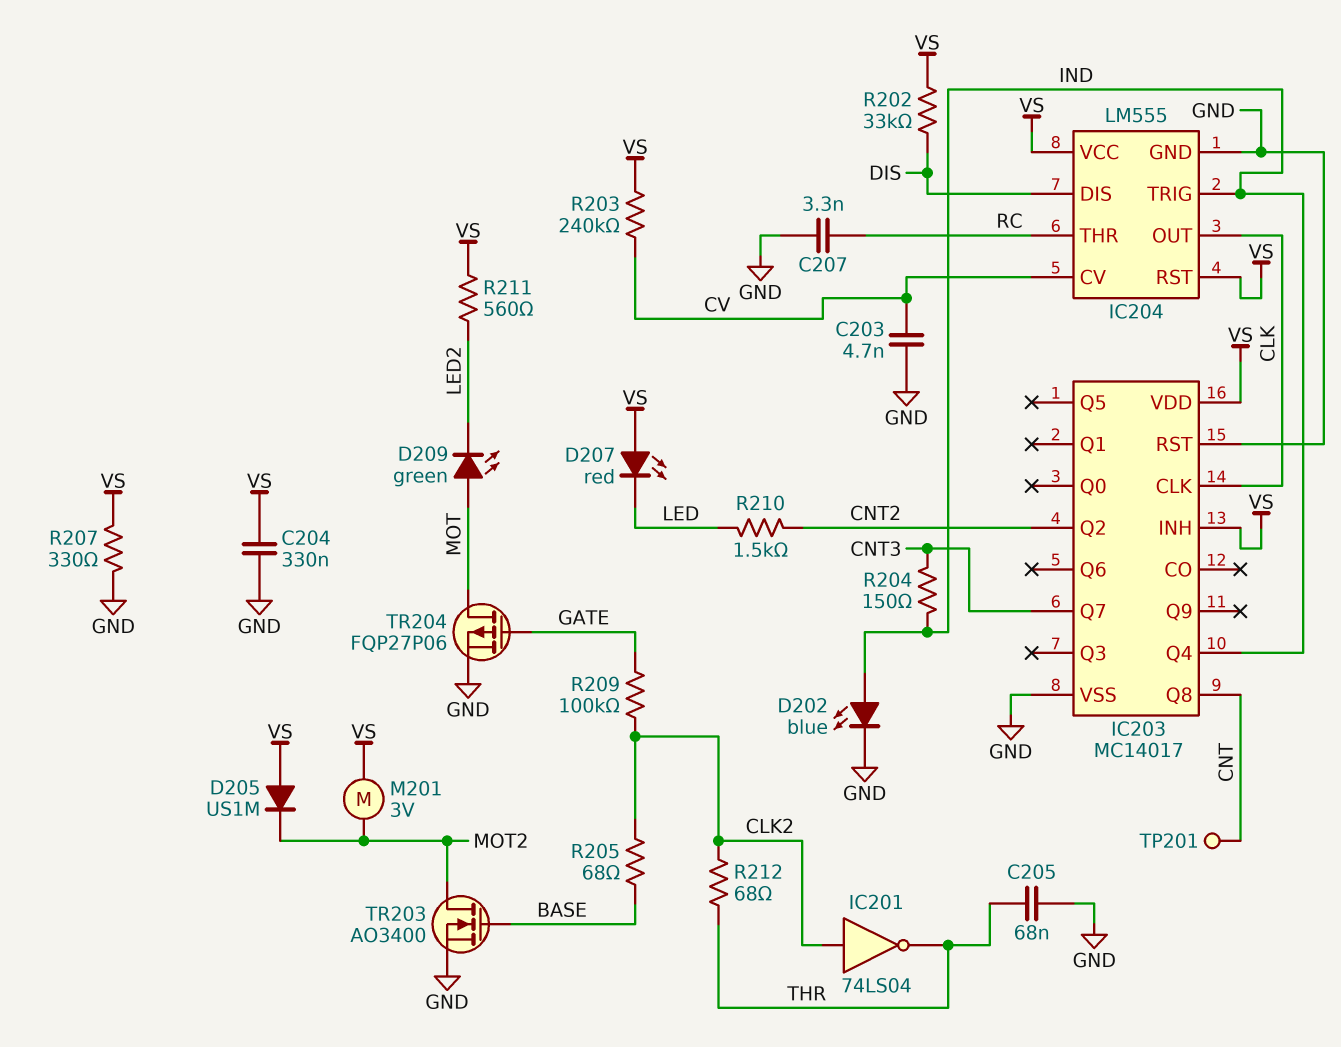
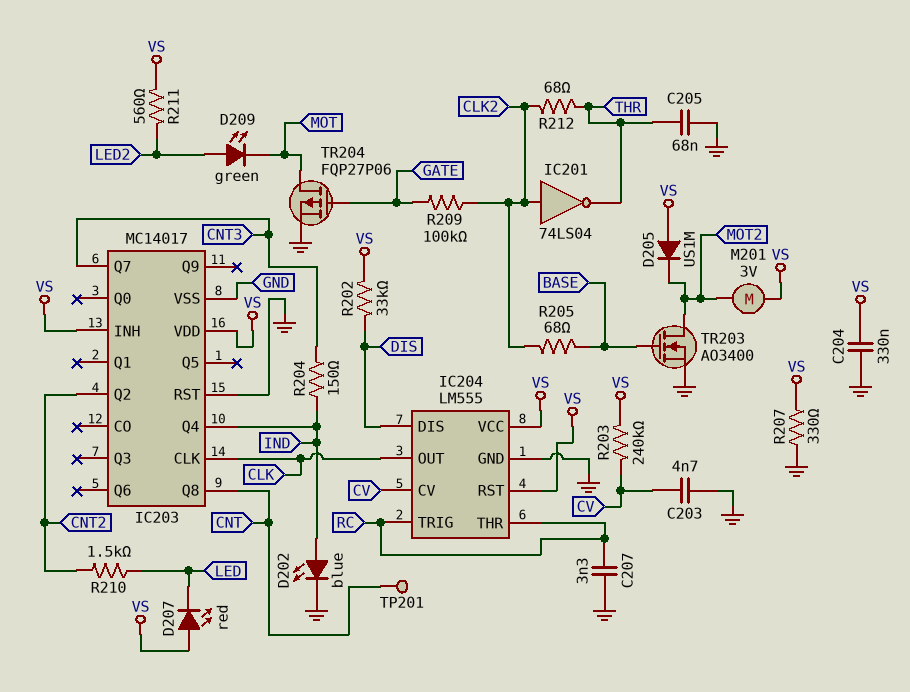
D209: LED green (A MOT, K LED2) -> LED green (A LED2, K MOT)
IC204 pin TRIG: IND -> RC

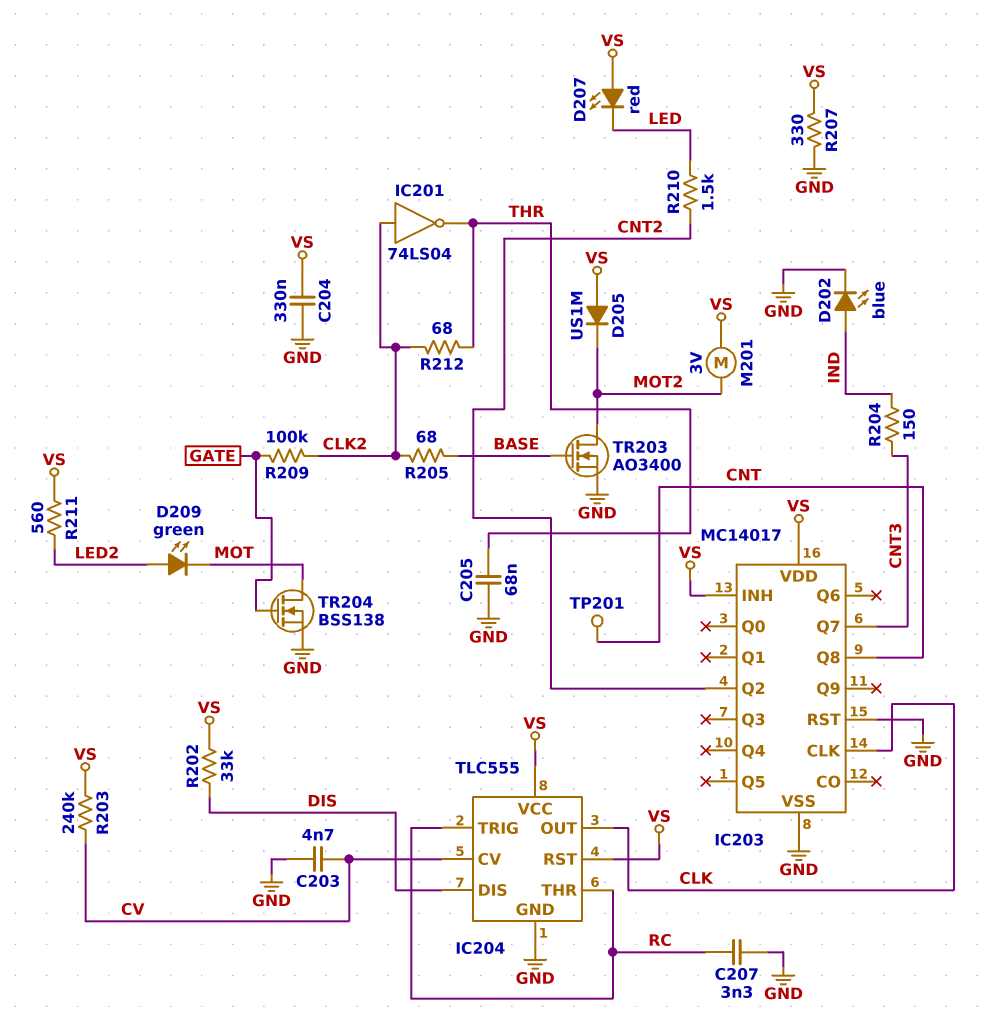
IC203 pin Q4: IND -> none
IC204: LM555 -> TLC555
TR204: PMOS FQP27P06 (G GATE, D MOT, S GND) -> NMOS BSS138 (G GATE, D MOT, S GND)

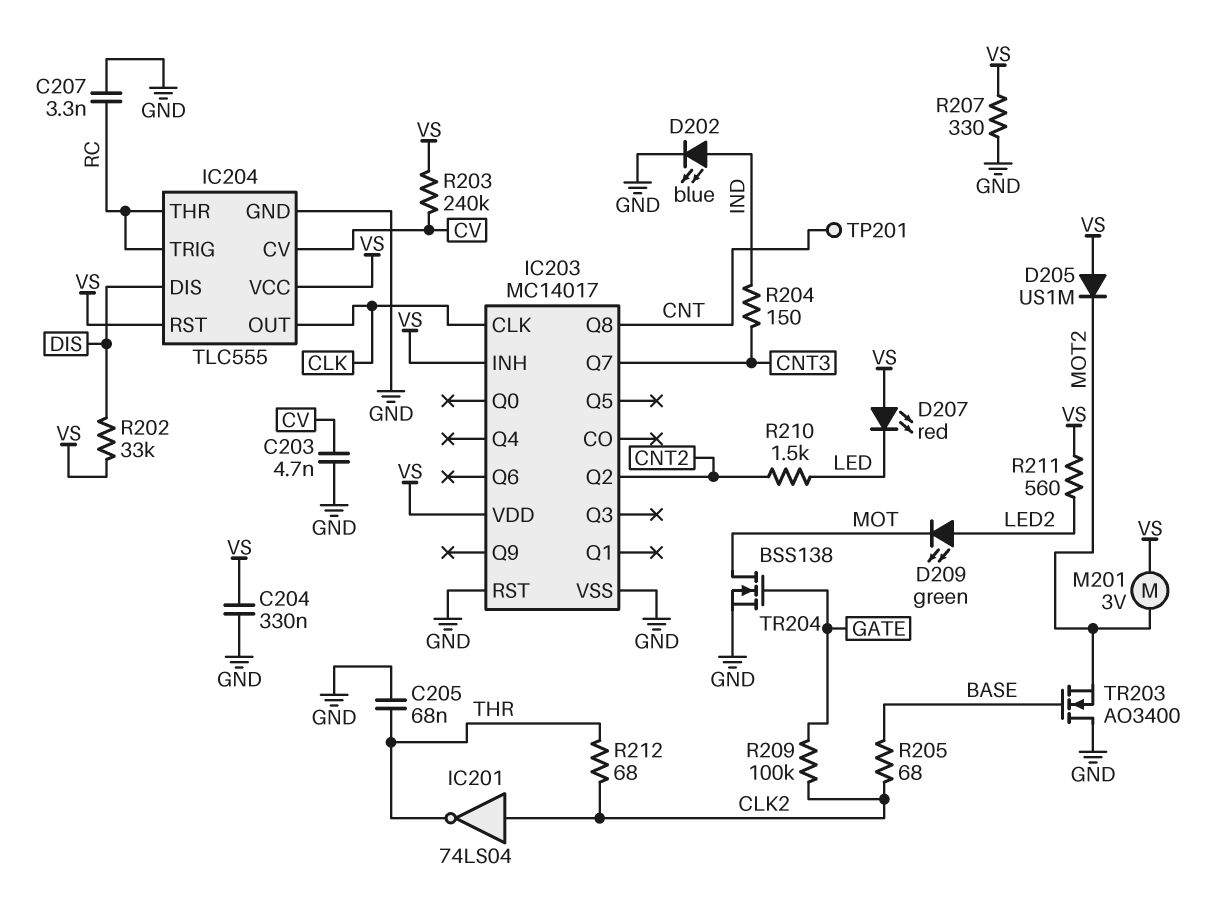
TR203: NMOS AO3400 (G BASE, D MOT2, S GND) -> NMOS AO3400 (G BASE, D GND, S MOT2)

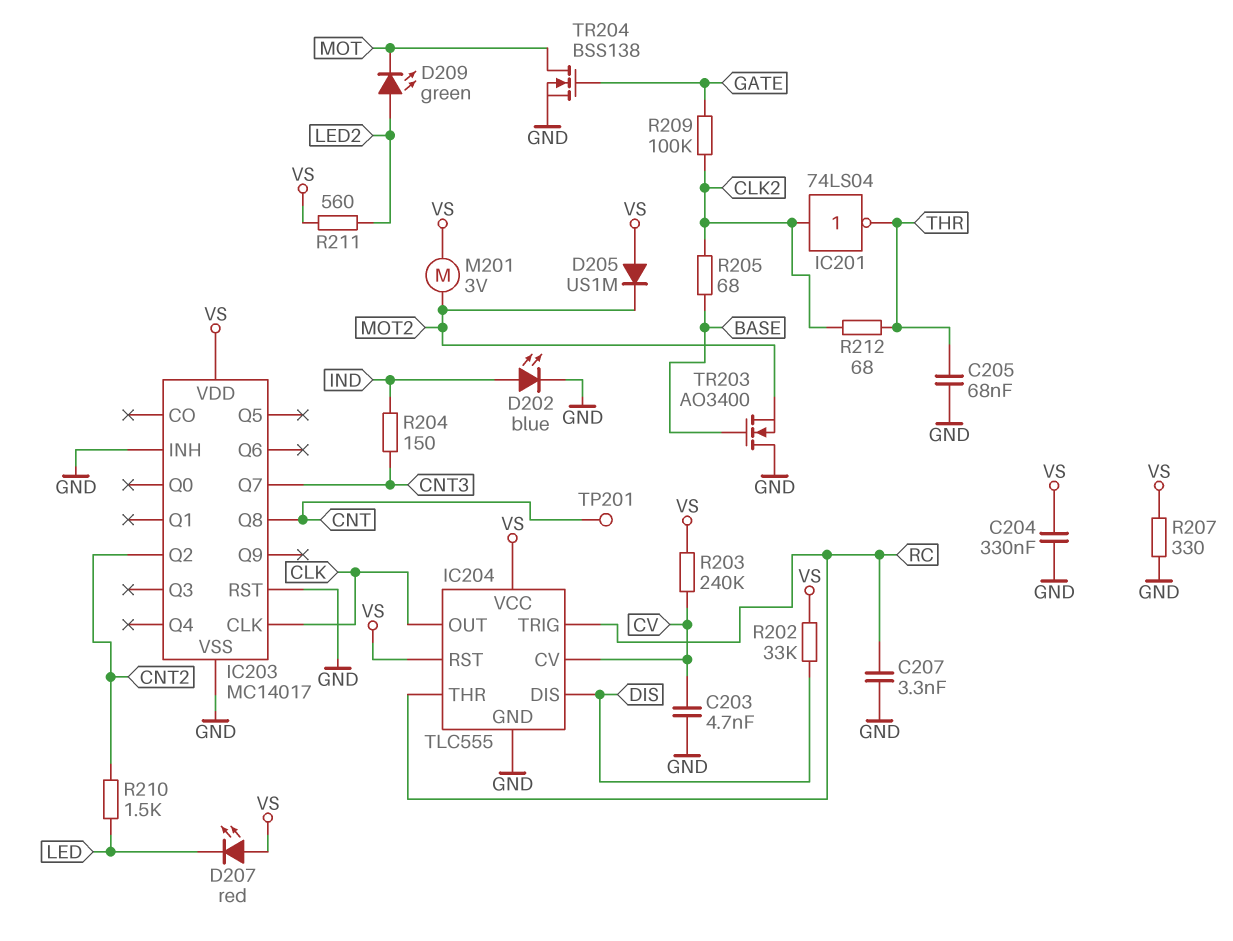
IC203 pin INH: VS -> GND

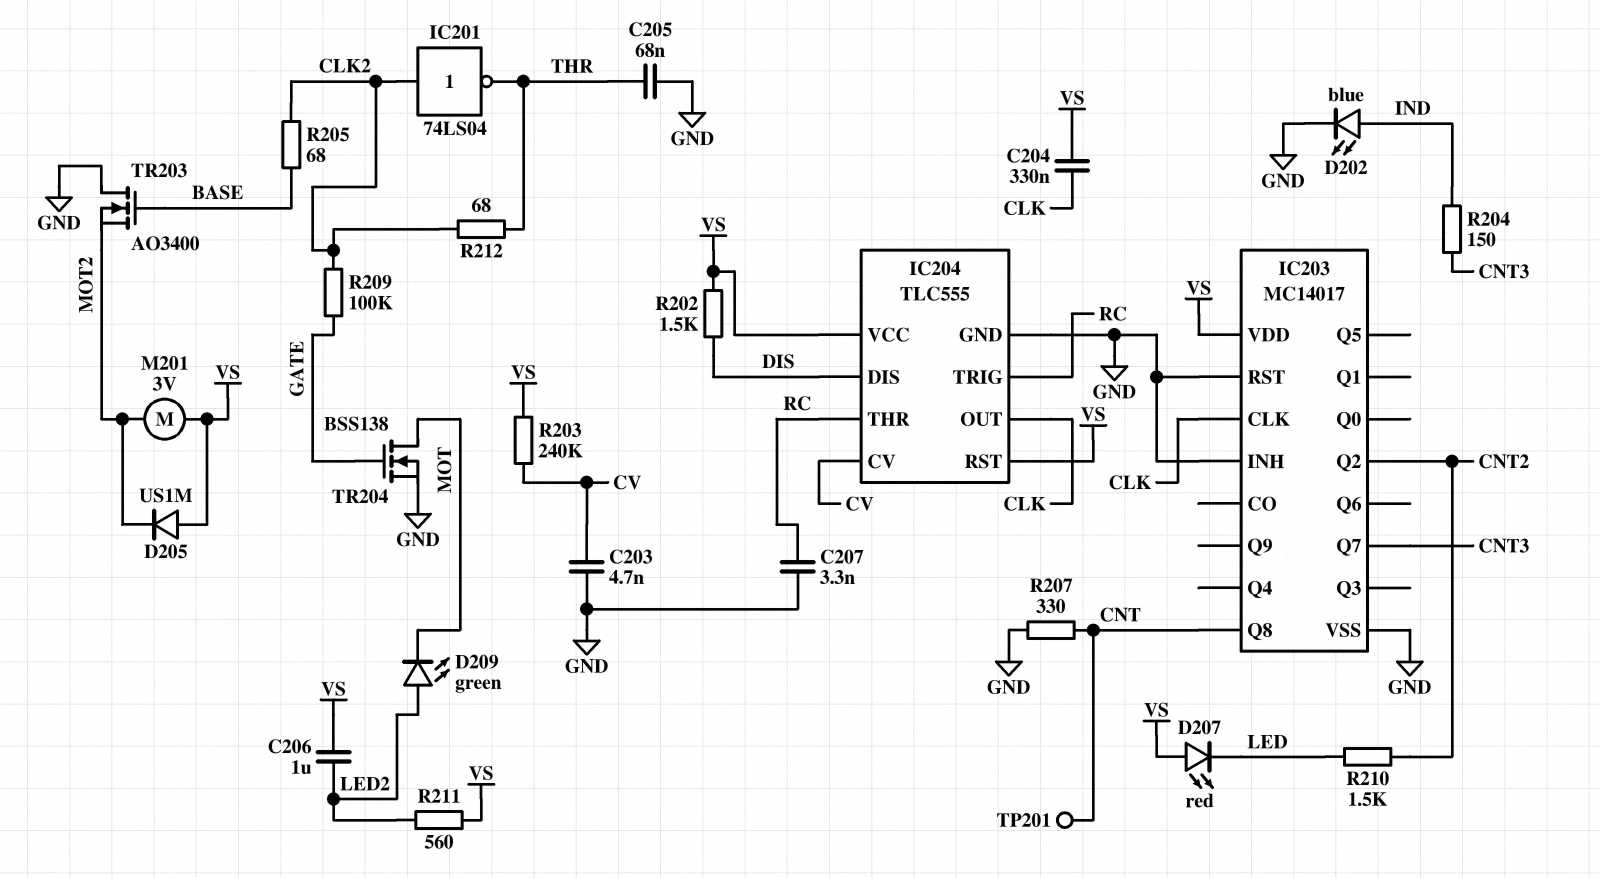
C204: 330nF (GND, VS) -> 330nF (CLK, VS)
C206: none -> 1uF (LED2, VS)
R202: 33k (DIS, VS) -> 1.5k (DIS, VS)
R207: 330 (GND, VS) -> 330 (CNT, GND)

